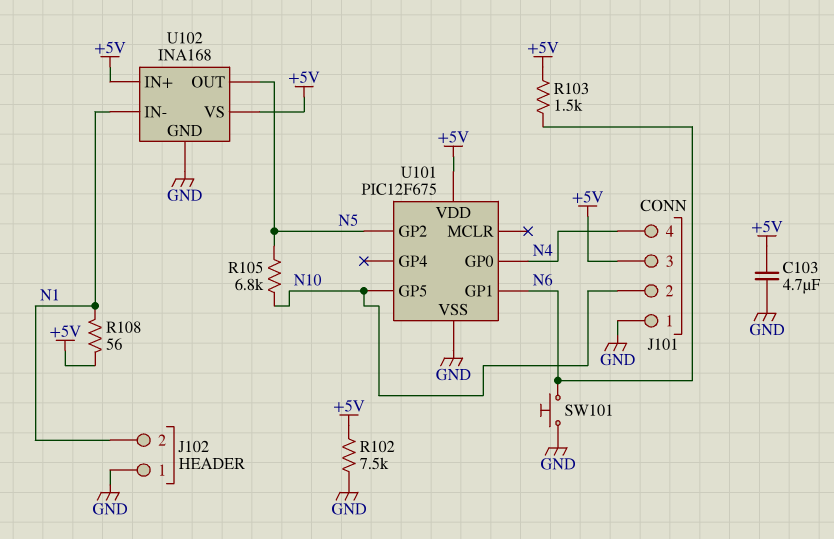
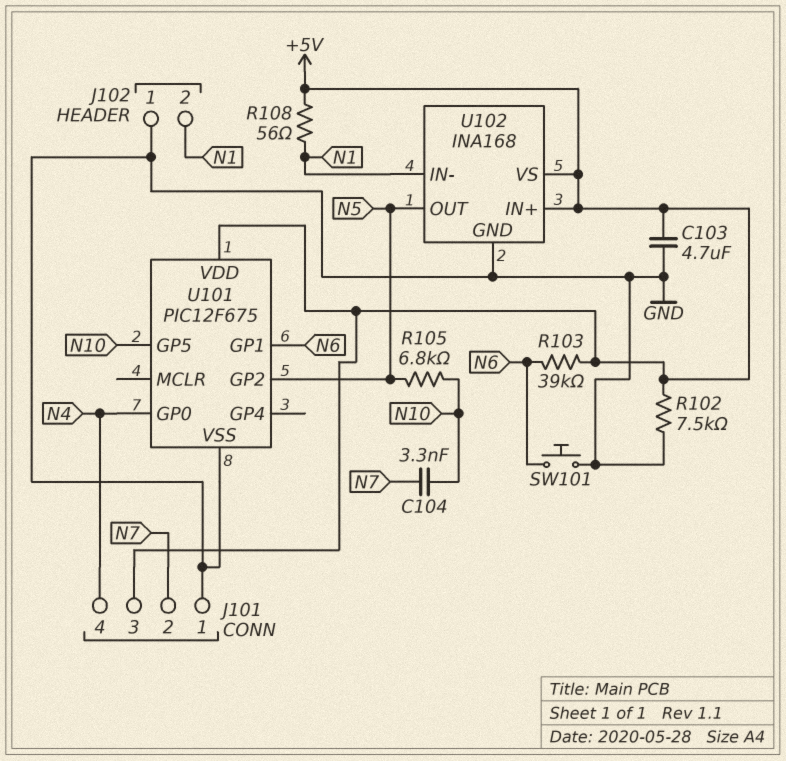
C104: none -> 3.3nF (N7, N10)
J101 pin 2: N10 -> N7
R103: 1.5k (+5V, N6) -> 39k (+5V, N6)

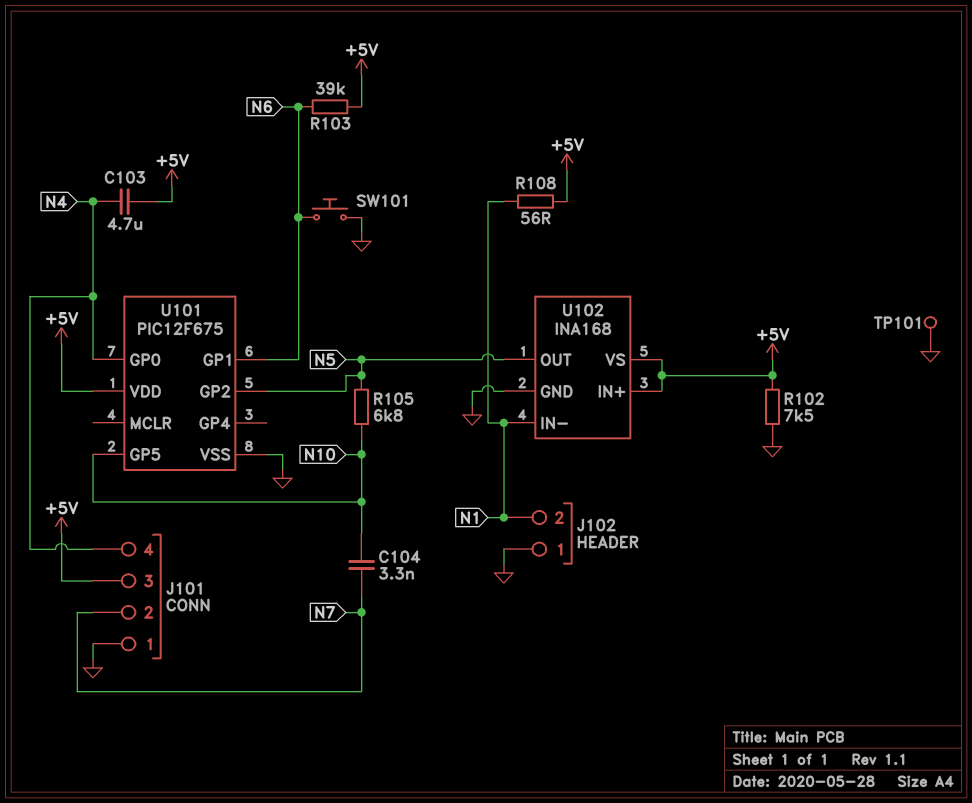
C103: 4.7uF (+5V, GND) -> 4.7uF (+5V, N4)
TP101: none -> test point (GND)

